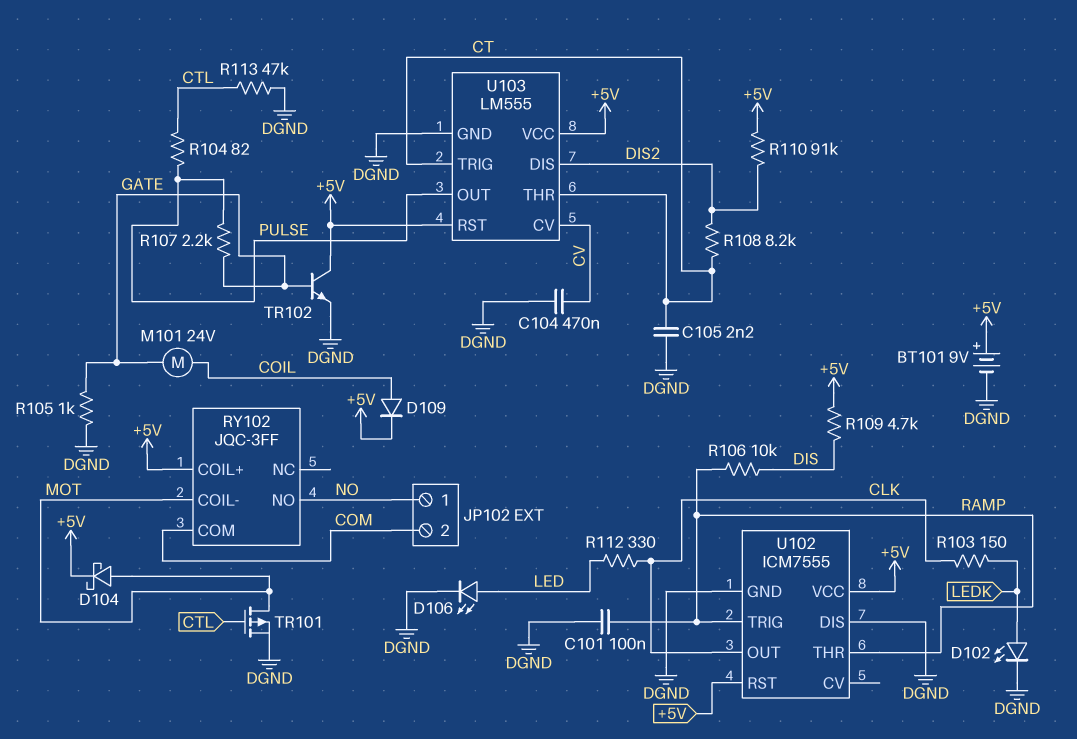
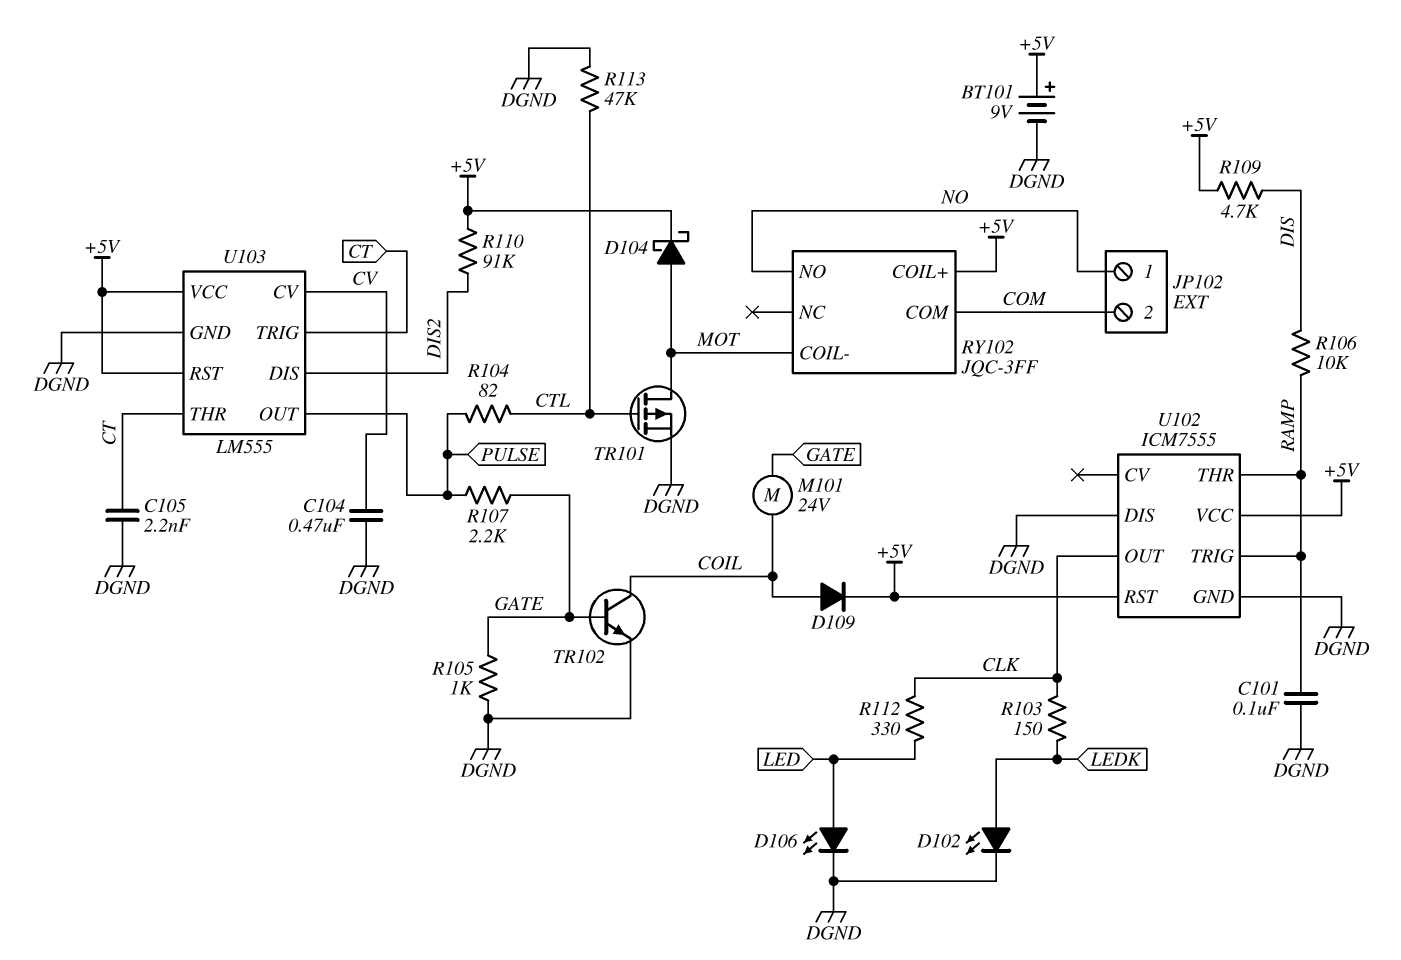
R108: 8.2k (CT, DIS2) -> none
TR102: NPN (B GATE, C +5V, E DGND) -> NPN (B GATE, C COIL, E DGND)

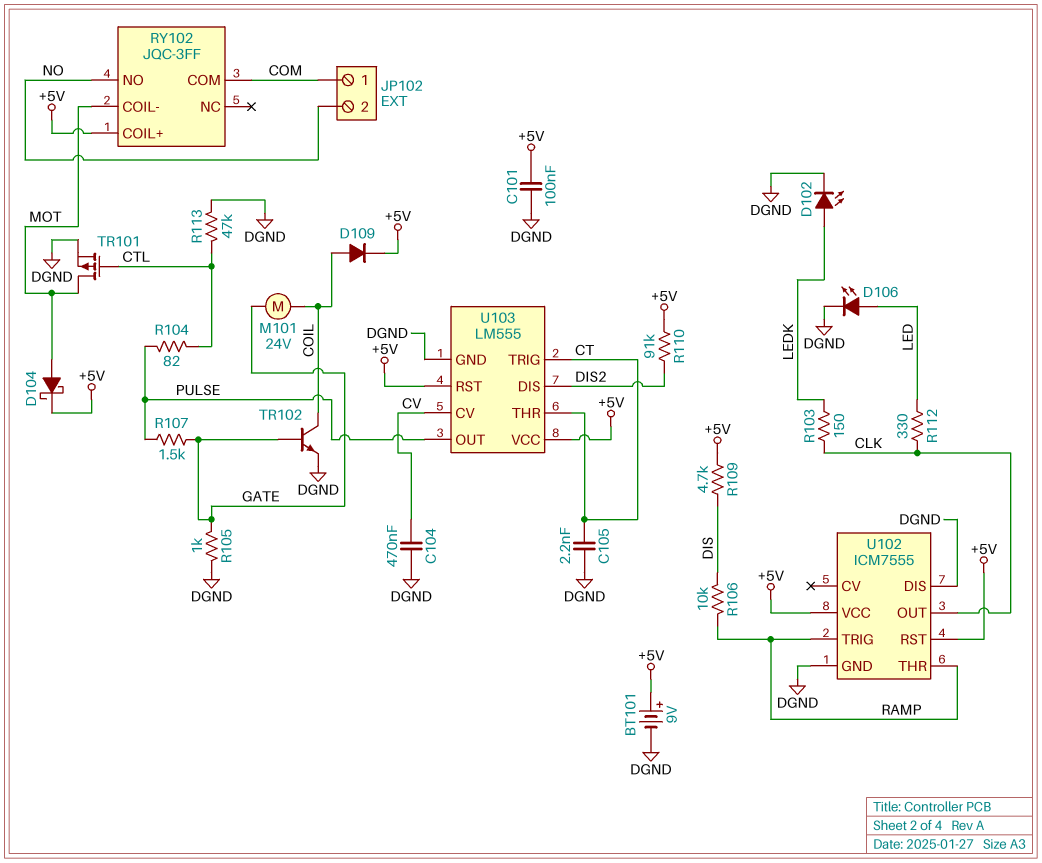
C101: 100nF (DGND, RAMP) -> 100nF (+5V, DGND)
JP102 pin 1: NO -> COM
JP102 pin 2: COM -> NO
R107: 2.2k (GATE, PULSE) -> 1.5k (GATE, PULSE)

